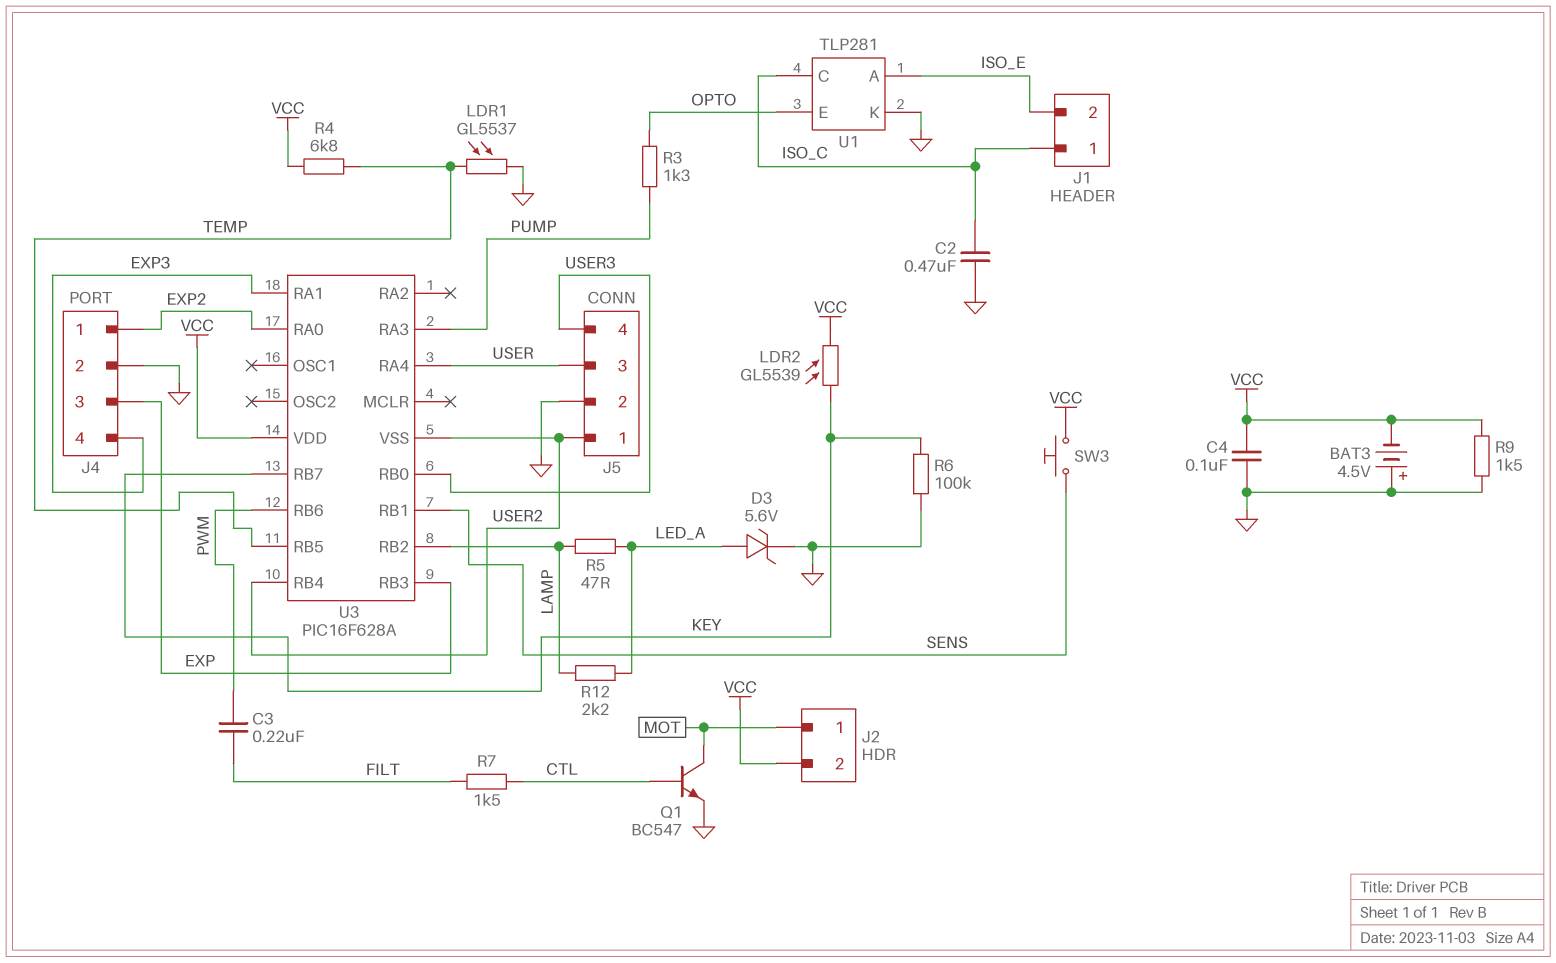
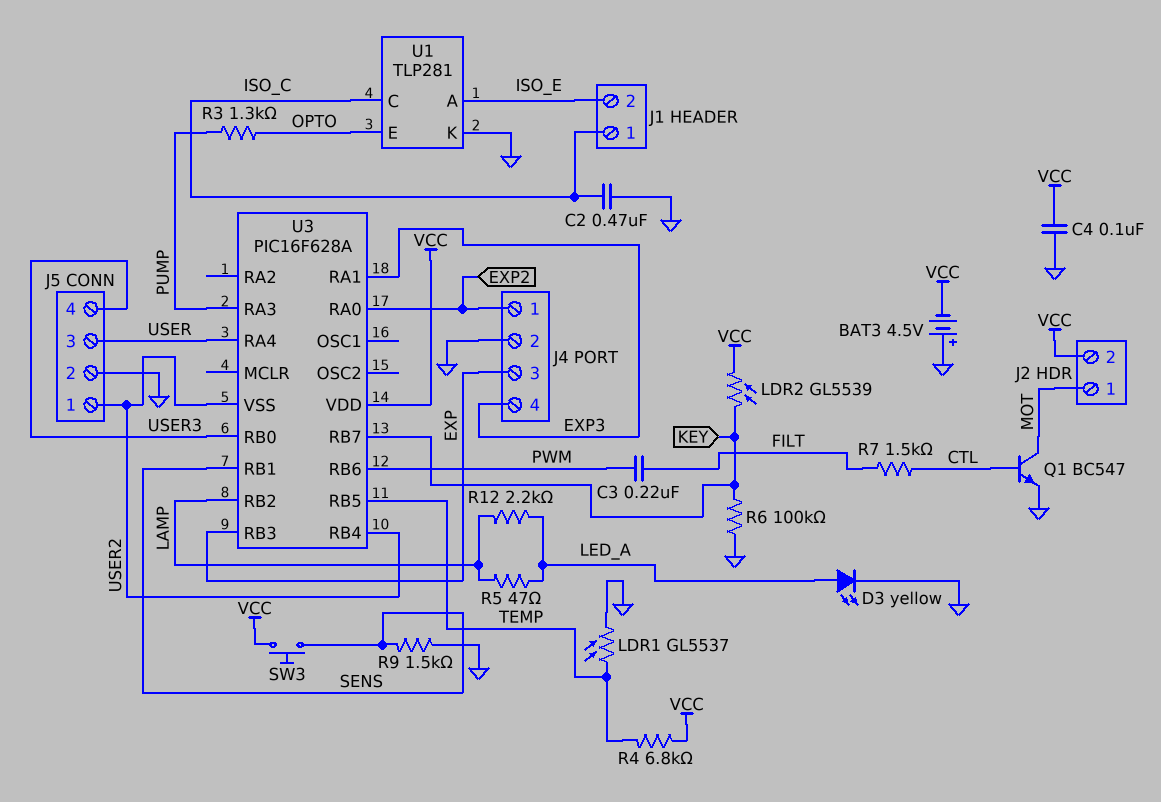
D3: zener 5.6V (A LED_A, K GND) -> LED yellow (A LED_A, K GND)
R9: 1.5k (GND, VCC) -> 1.5k (GND, SENS)

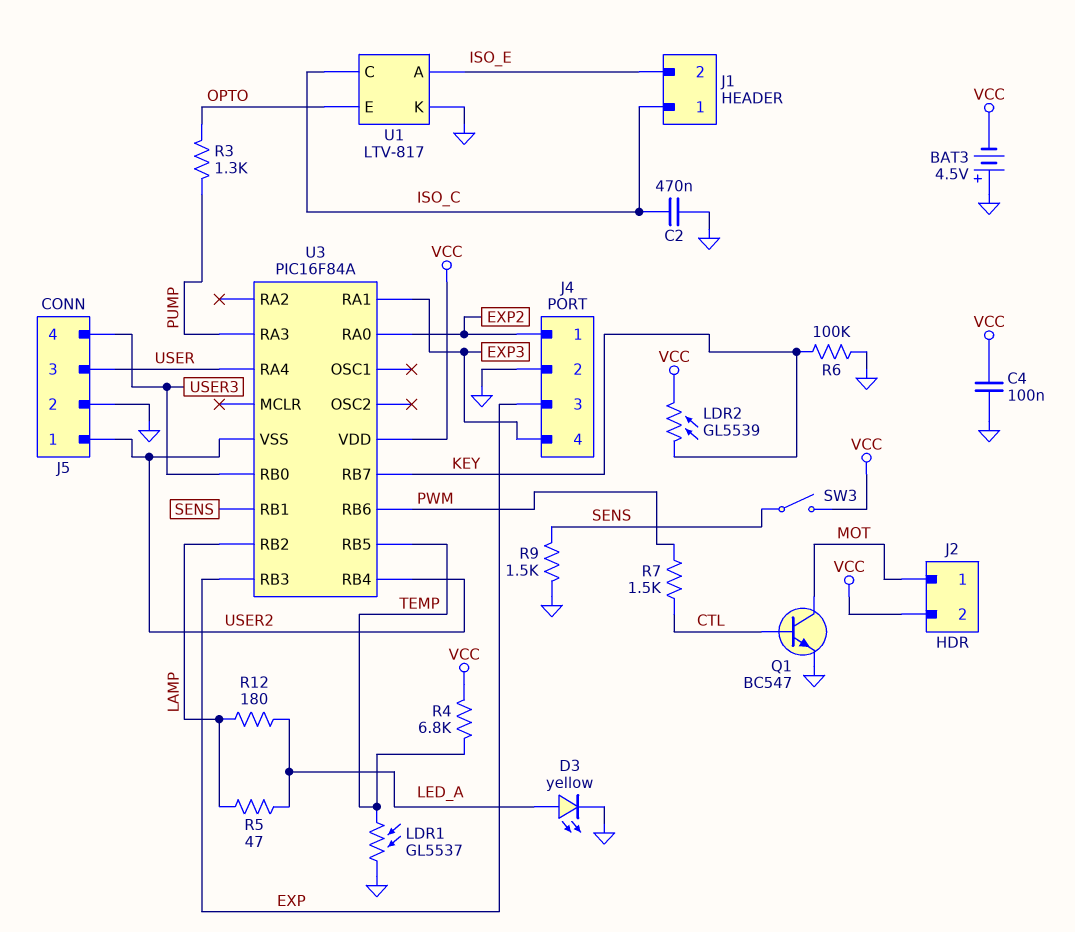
C3: 220nF (FILT, PWM) -> none
R7: 1.5k (CTL, FILT) -> 1.5k (CTL, PWM)
R12: 2.2k (LAMP, LED_A) -> 180 (LAMP, LED_A)
SW3: button (SENS, VCC) -> switch (SENS, VCC)
U1: TLP281 -> LTV-817
U3: PIC16F628A -> PIC16F84A

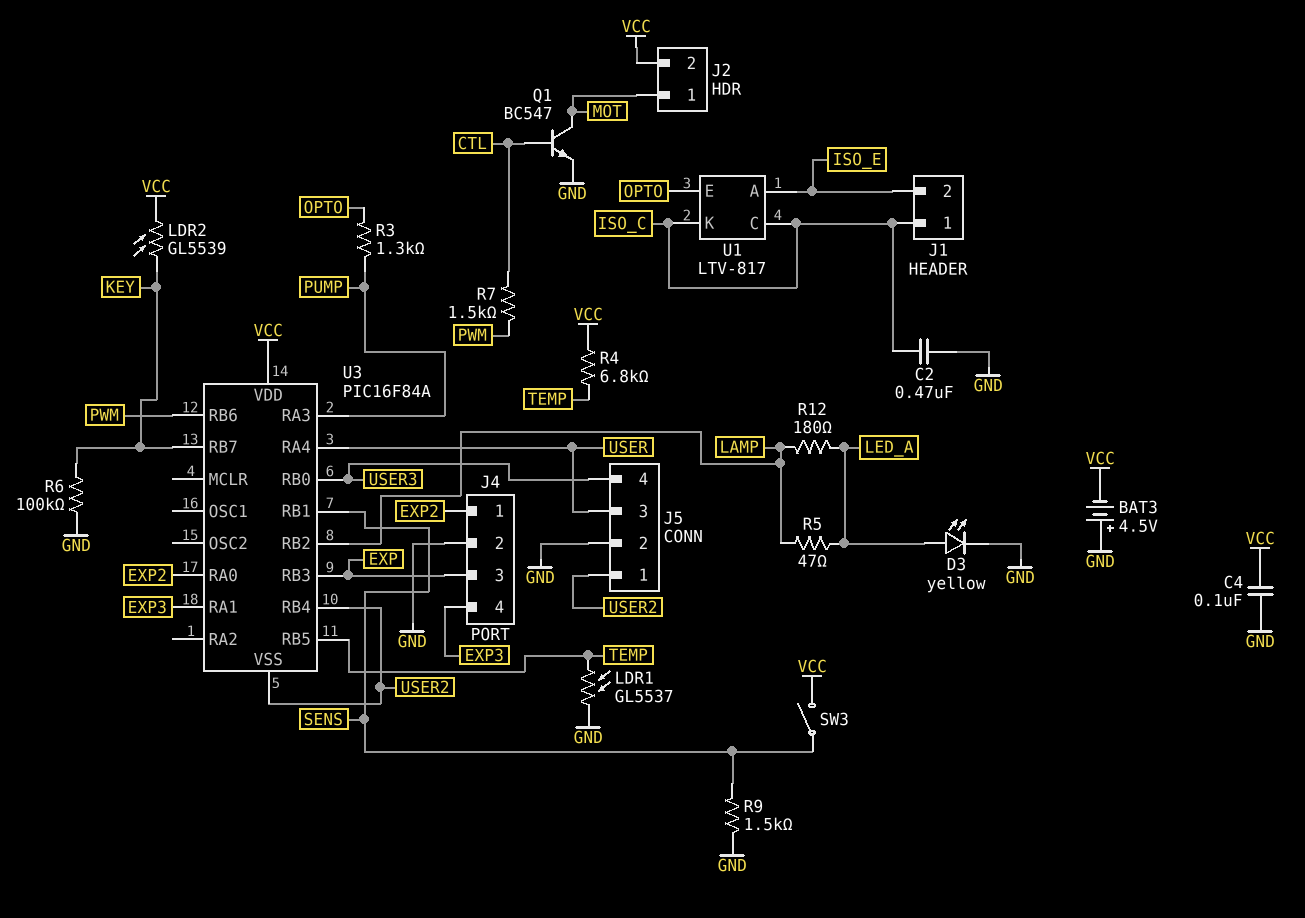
U1 pin K: GND -> ISO_C

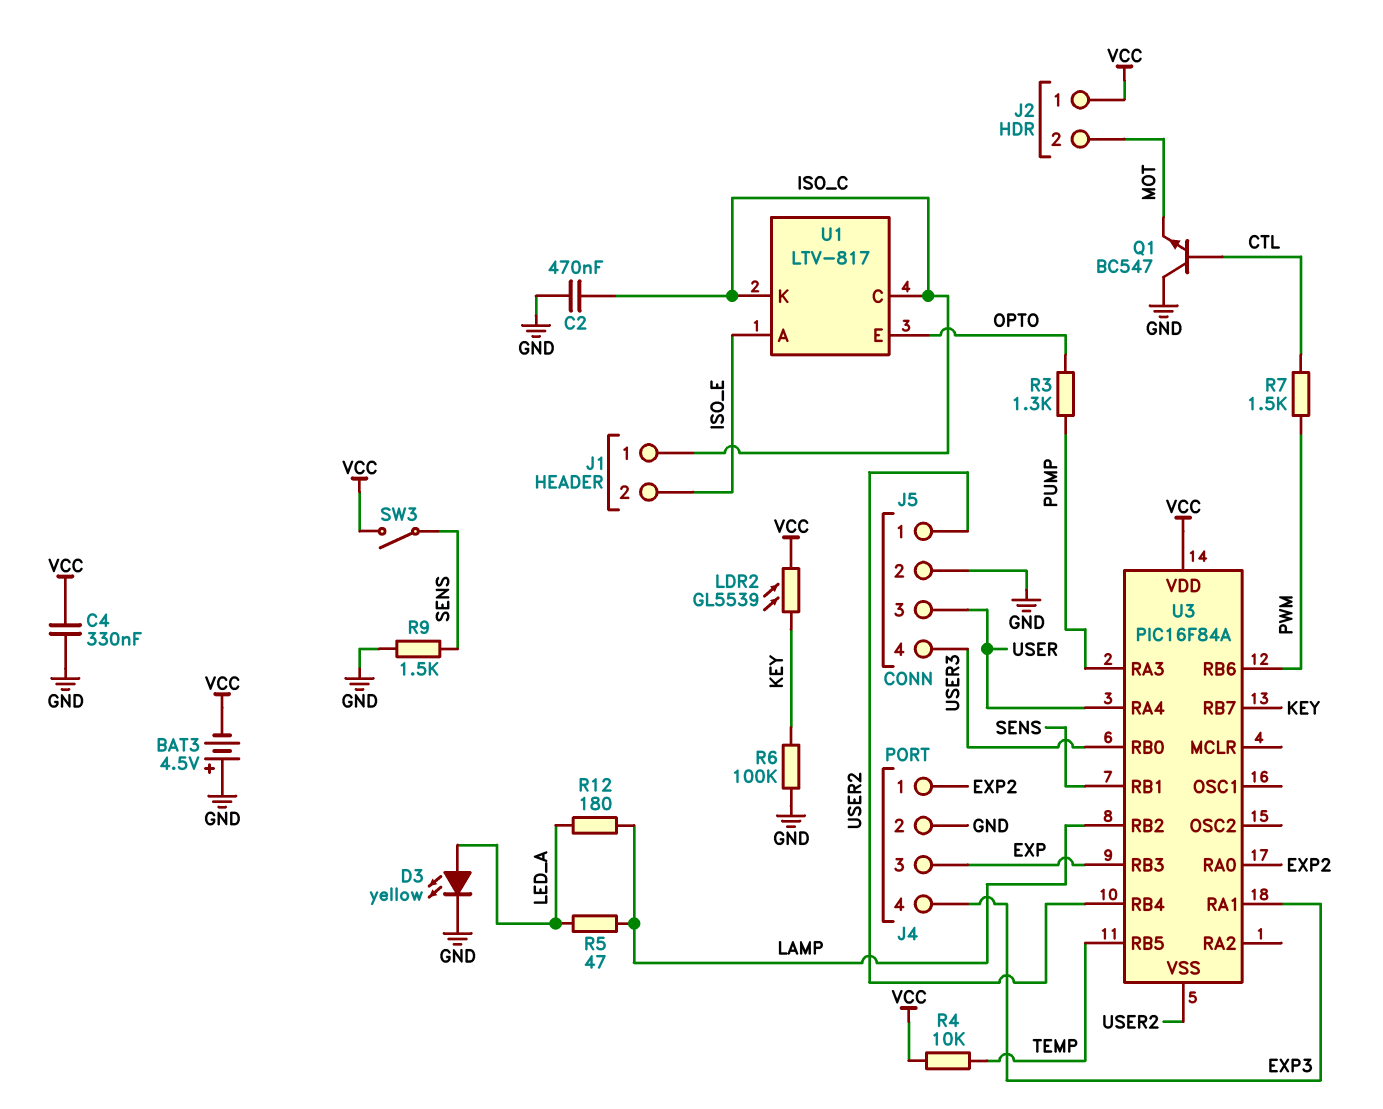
C4: 100nF (GND, VCC) -> 330nF (GND, VCC)
J2 pin 1: MOT -> VCC
J2 pin 2: VCC -> MOT
LDR1: GL5537 (GND, TEMP) -> none
Q1: NPN BC547 (B CTL, C MOT, E GND) -> NPN BC547 (B CTL, C GND, E MOT)
R4: 6.8k (TEMP, VCC) -> 10k (TEMP, VCC)

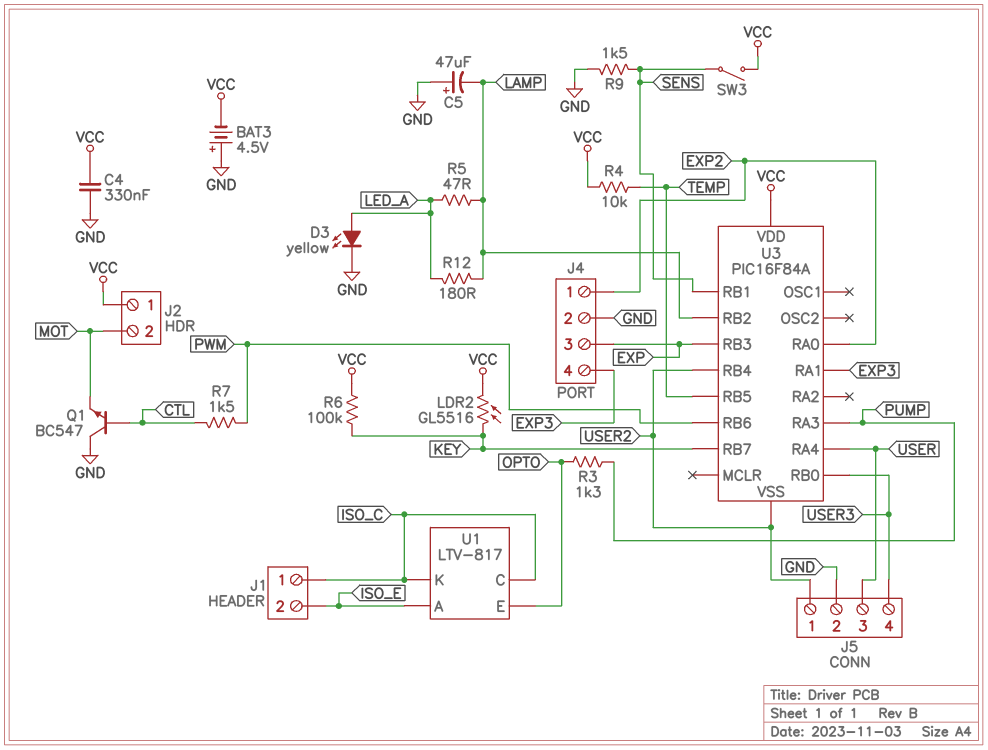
C2: 470nF (GND, ISO_C) -> none
C5: none -> 47uF (plus GND, minus LAMP)
LDR2: GL5539 (KEY, VCC) -> GL5516 (KEY, VCC)
R6: 100k (GND, KEY) -> 100k (KEY, VCC)

